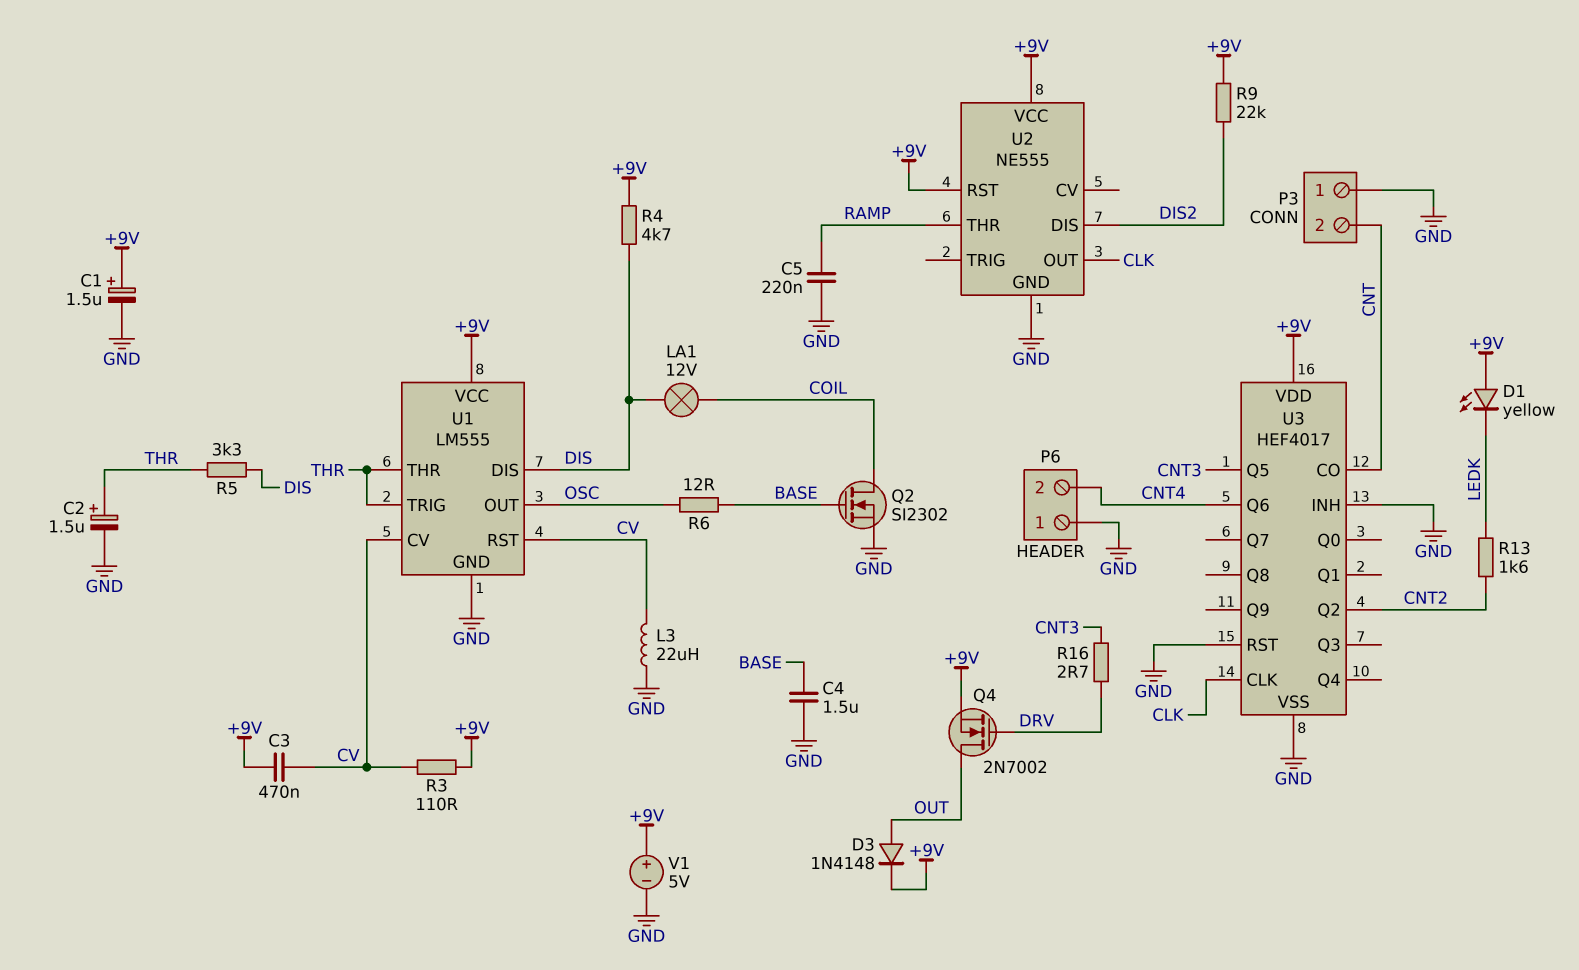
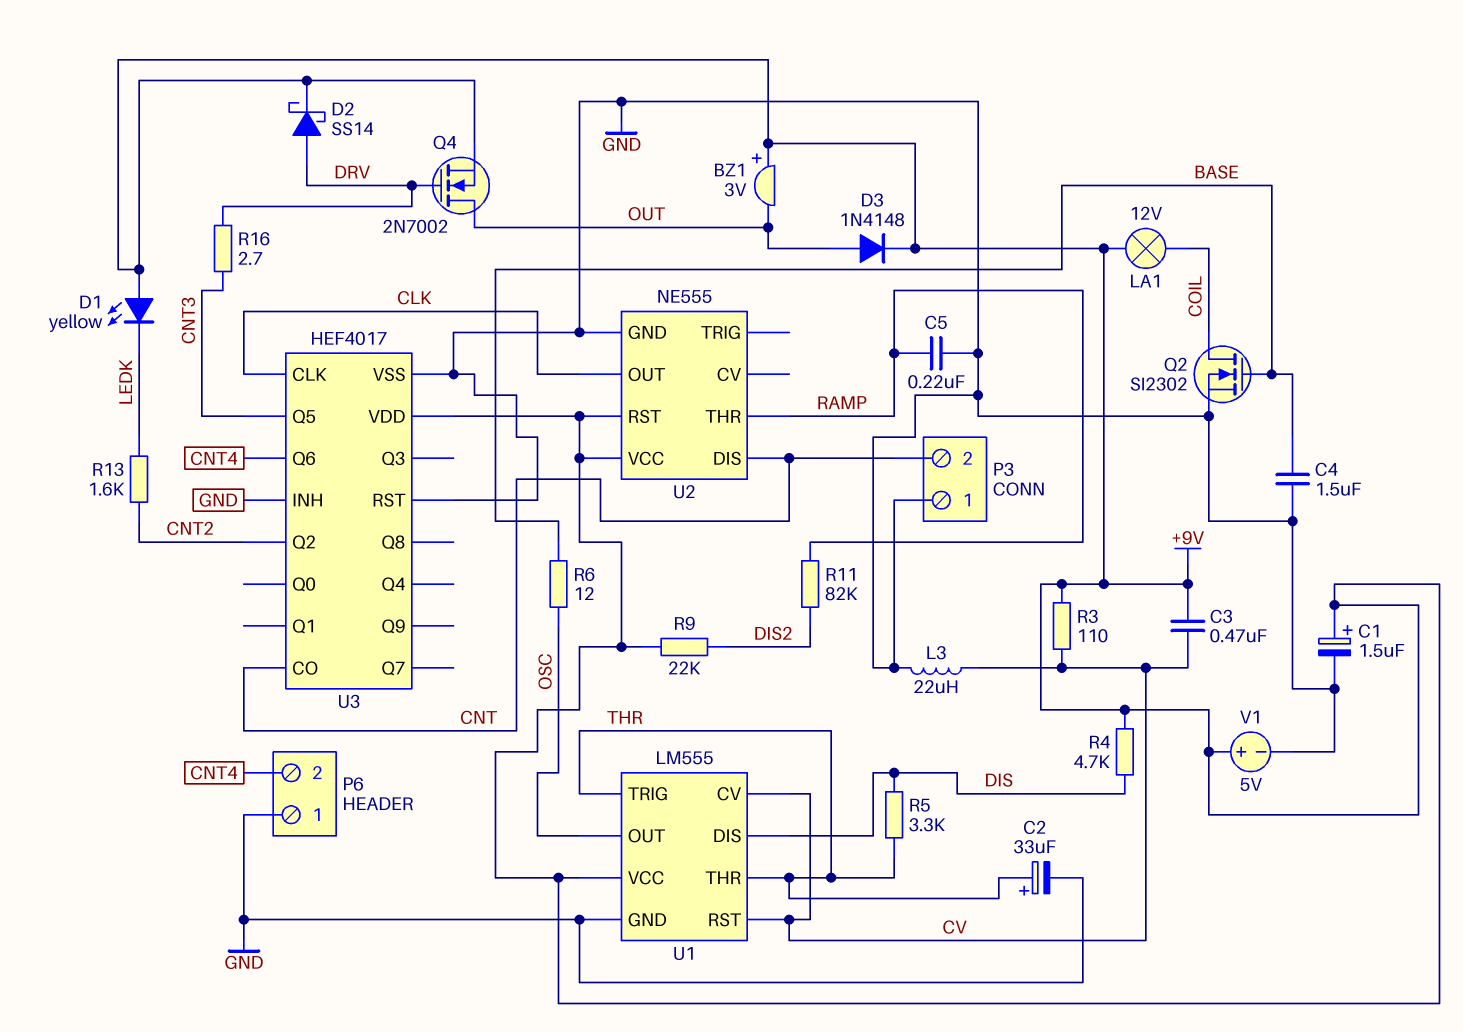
BZ1: none -> buzzer 3V (plus +9V, minus OUT)
C2: 1.5uF (plus THR, minus GND) -> 33uF (plus THR, minus GND)
D2: none -> schottky SS14 (A DRV, K +9V)
LA1: lamp 12V (COIL, DIS) -> lamp 12V (+9V, COIL)
R11: none -> 82k (DIS2, RAMP)
U2 pin DIS: DIS2 -> CNT

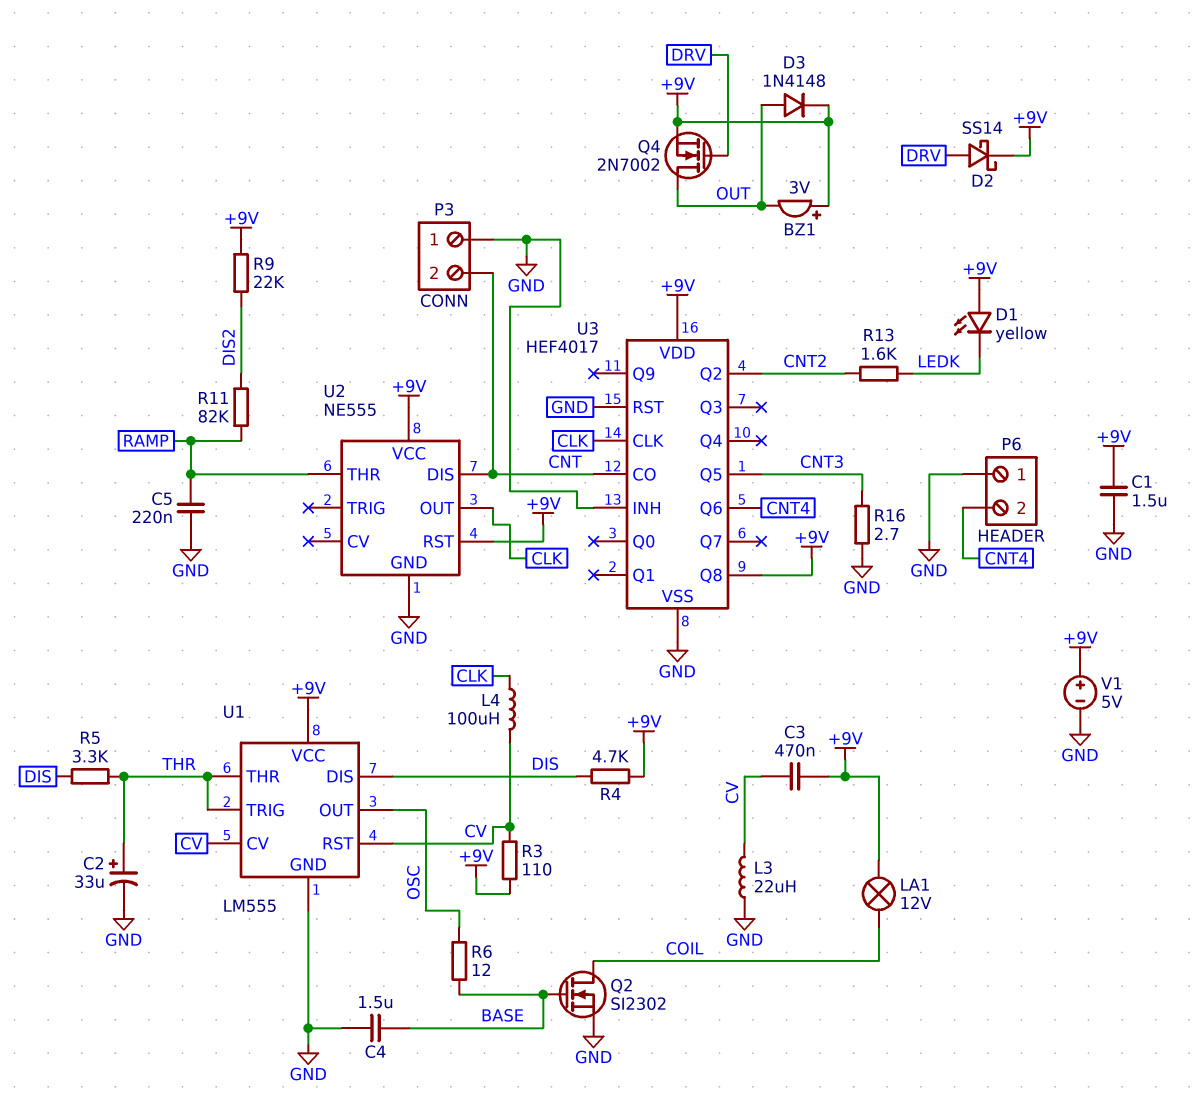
C1: 1.5uF (plus +9V, minus GND) -> 1.5uF (+9V, GND)
L4: none -> 100uH (CLK, CV)
R16: 2.7 (CNT3, DRV) -> 2.7 (CNT3, GND)
U3 pin Q8: none -> +9V

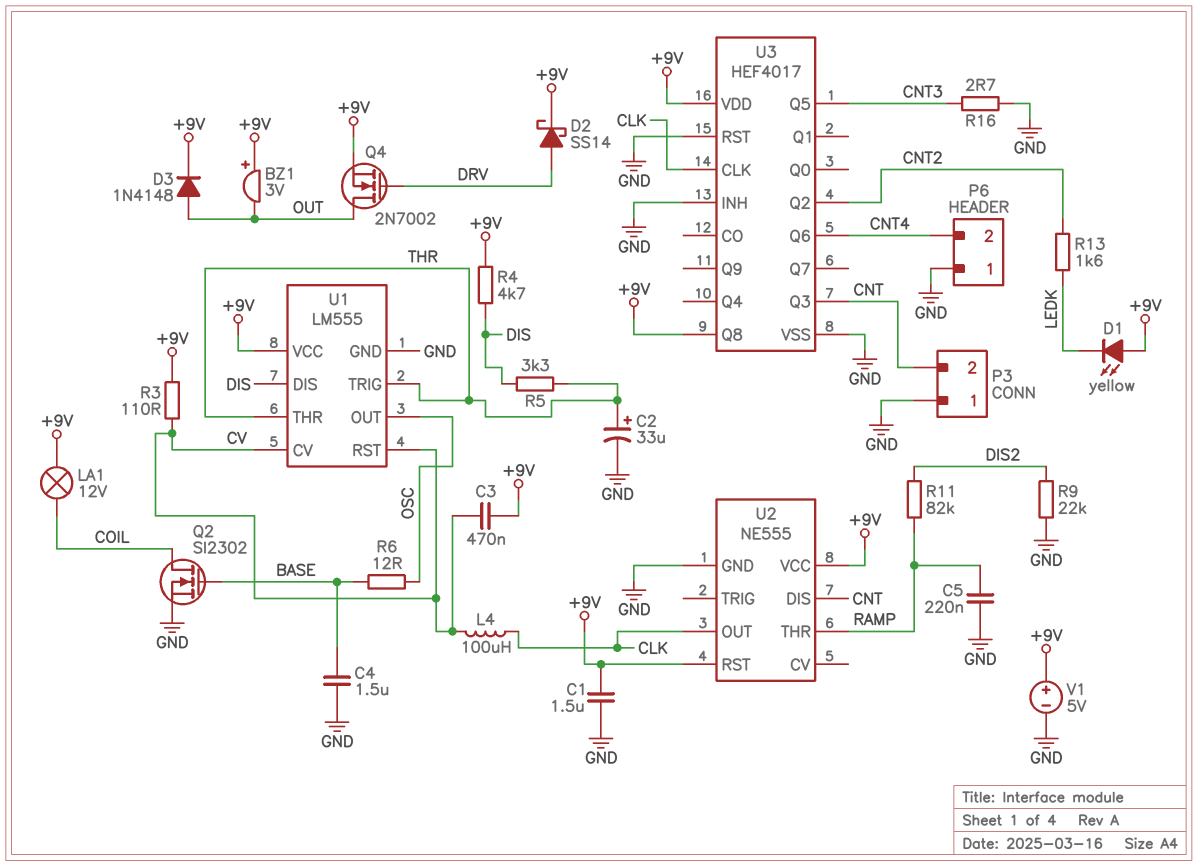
L3: 22uH (CV, GND) -> none
R9: 22k (+9V, DIS2) -> 22k (DIS2, GND)
U3 pin CO: CNT -> none
U3 pin Q3: none -> CNT

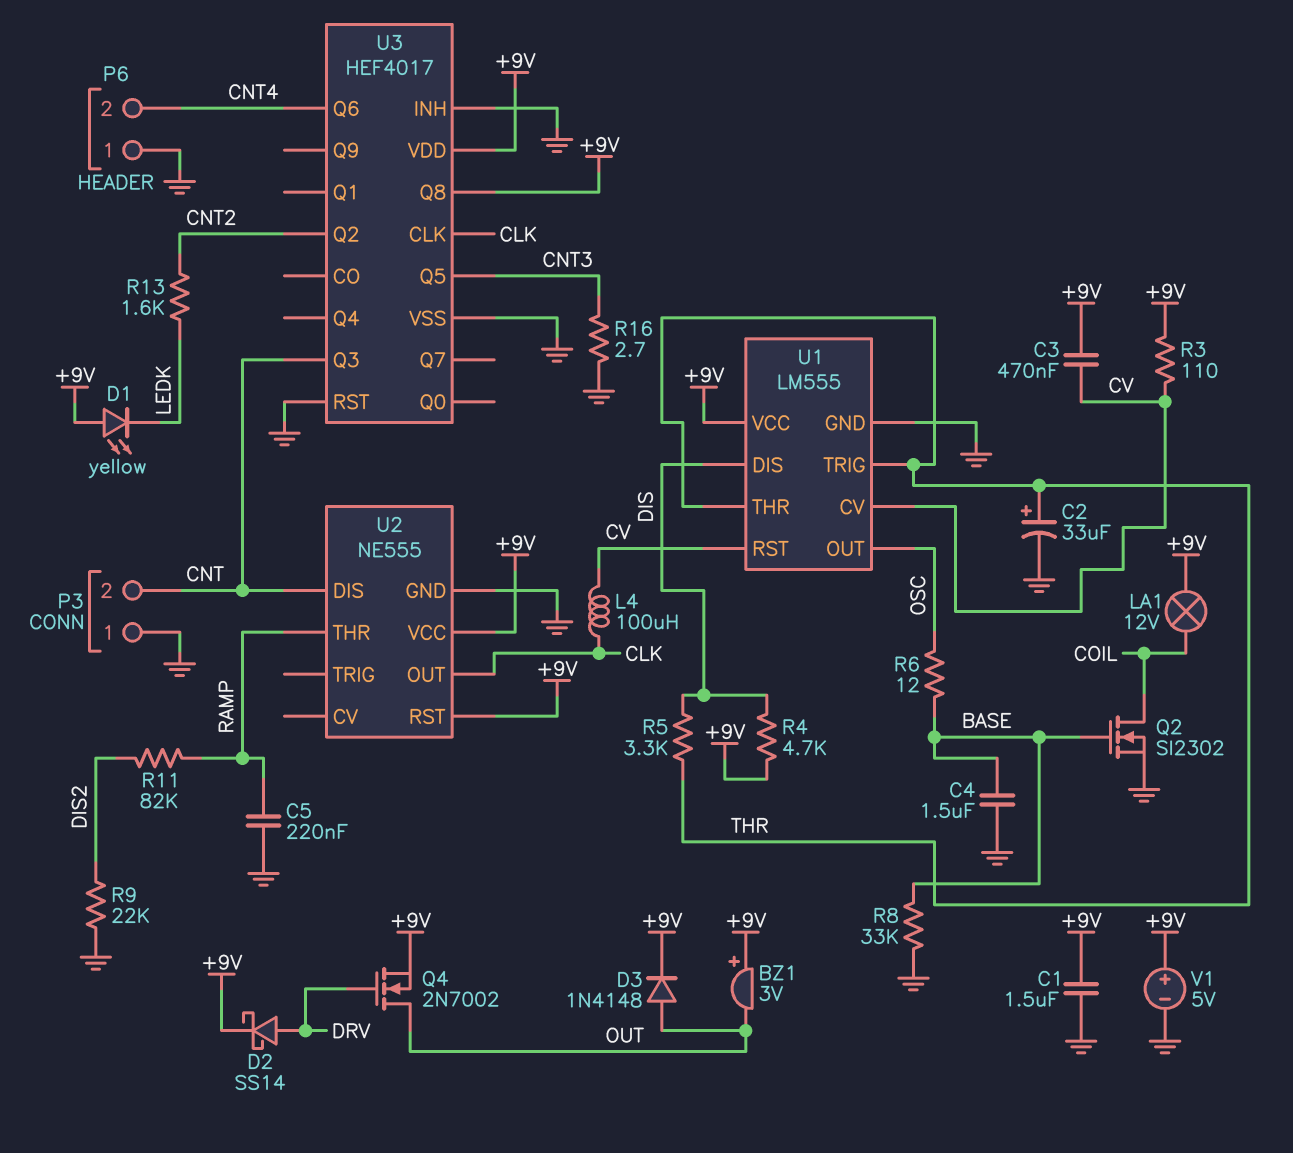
R8: none -> 33k (BASE, GND)

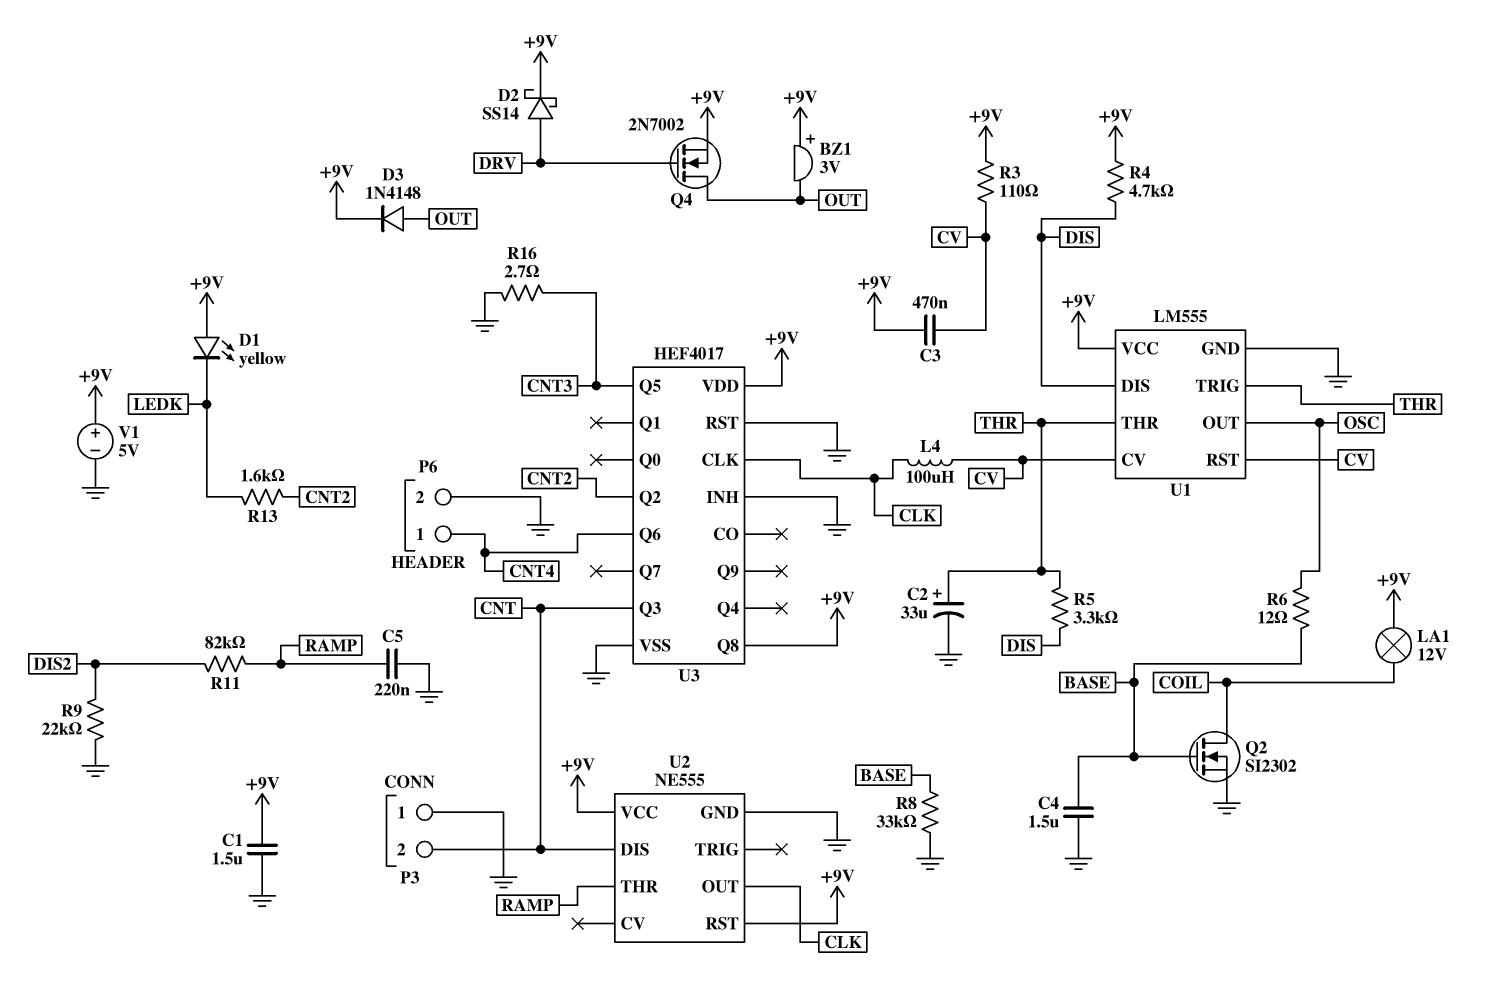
P6 pin 1: GND -> CNT4
P6 pin 2: CNT4 -> GND

